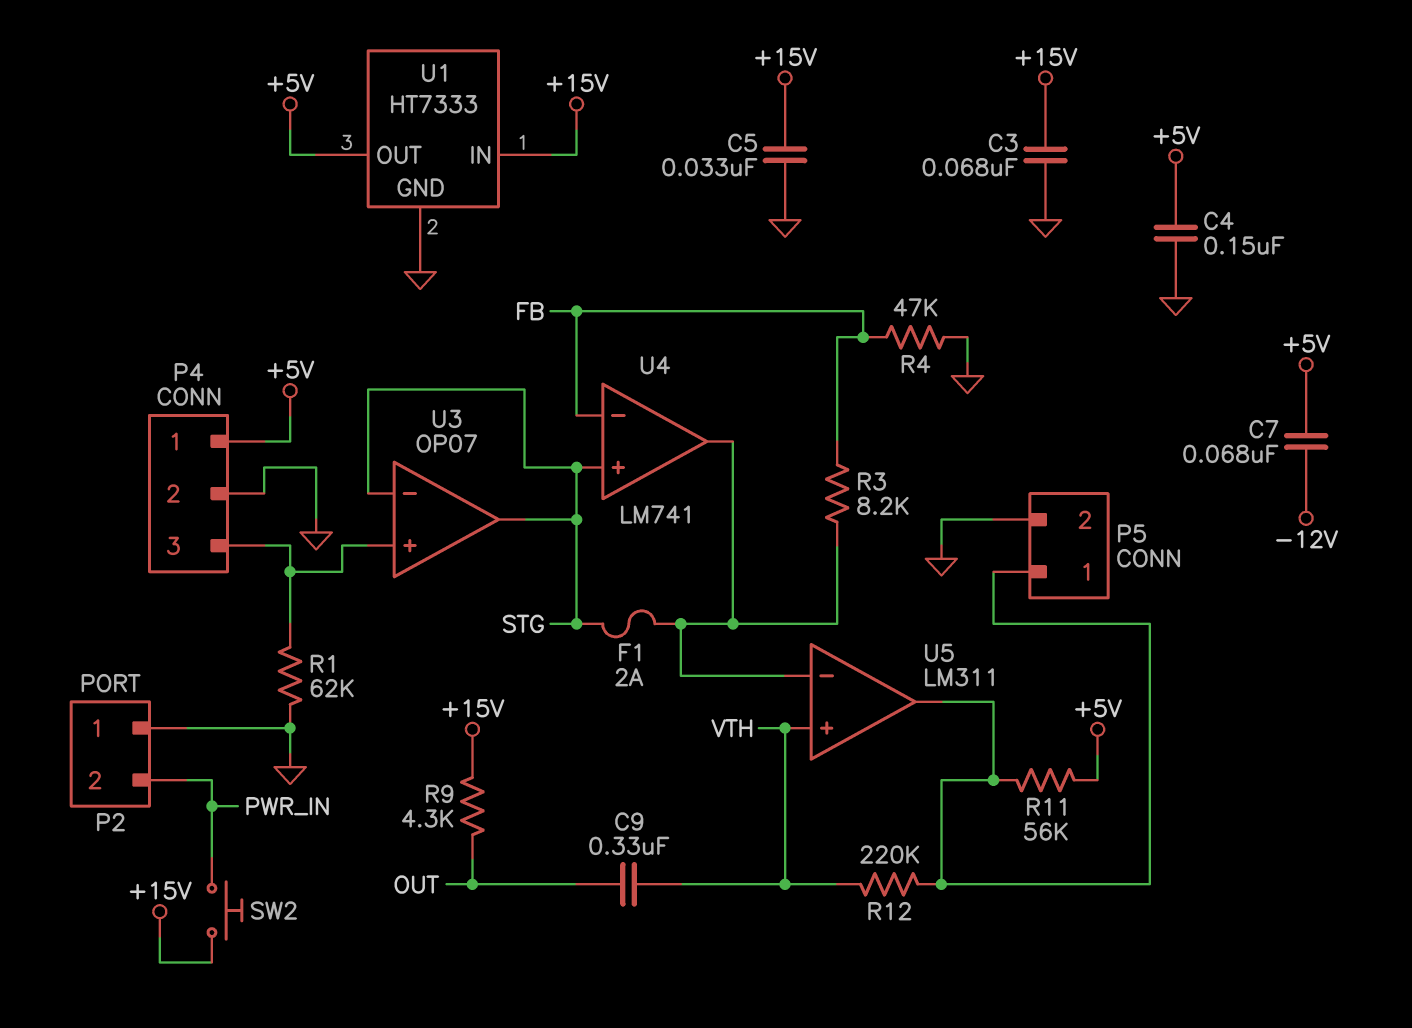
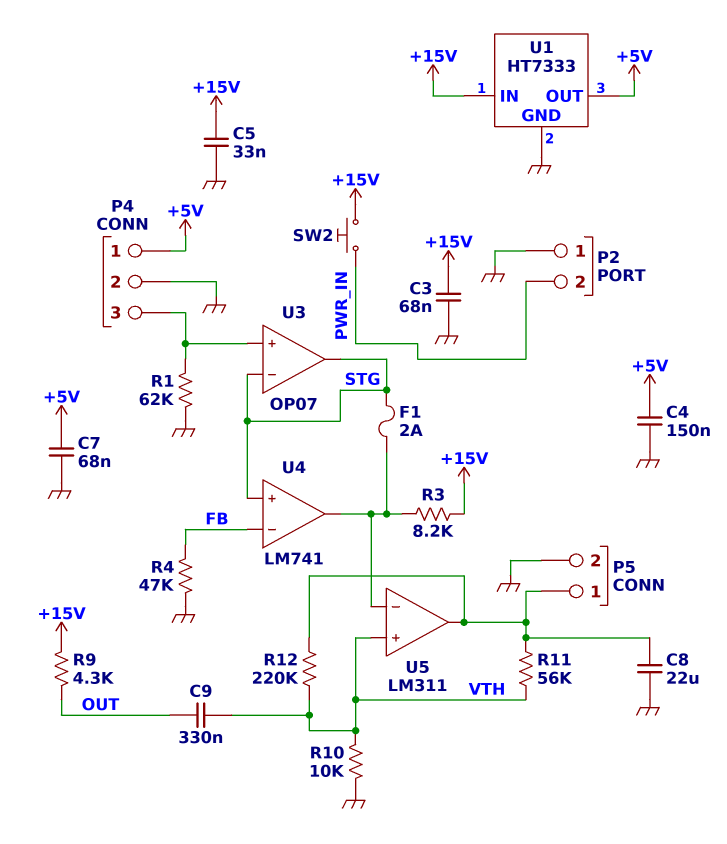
C7: 68nF (+5V, -12V) -> 68nF (+5V, GND)
C8: none -> 22uF (GND, P5/1)
R3: 8.2k (FB, U4/out) -> 8.2k (+15V, U4/out)
R10: none -> 10k (GND, VTH)
R11: 56k (+5V, P5/1) -> 56k (P5/1, VTH)

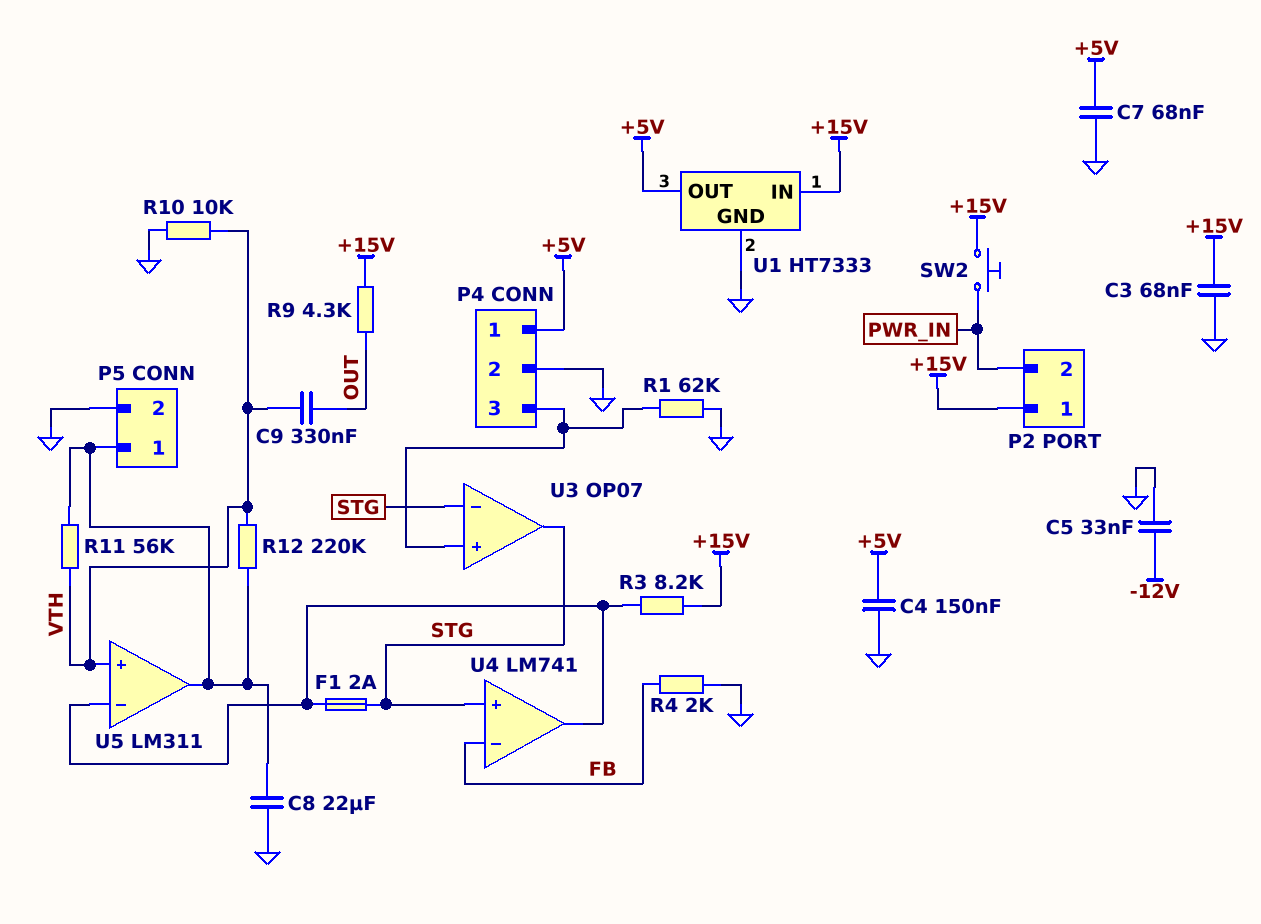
C5: 33nF (+15V, GND) -> 33nF (-12V, GND)
P2 pin 1: GND -> +15V
R4: 47k (FB, GND) -> 2k (FB, GND)

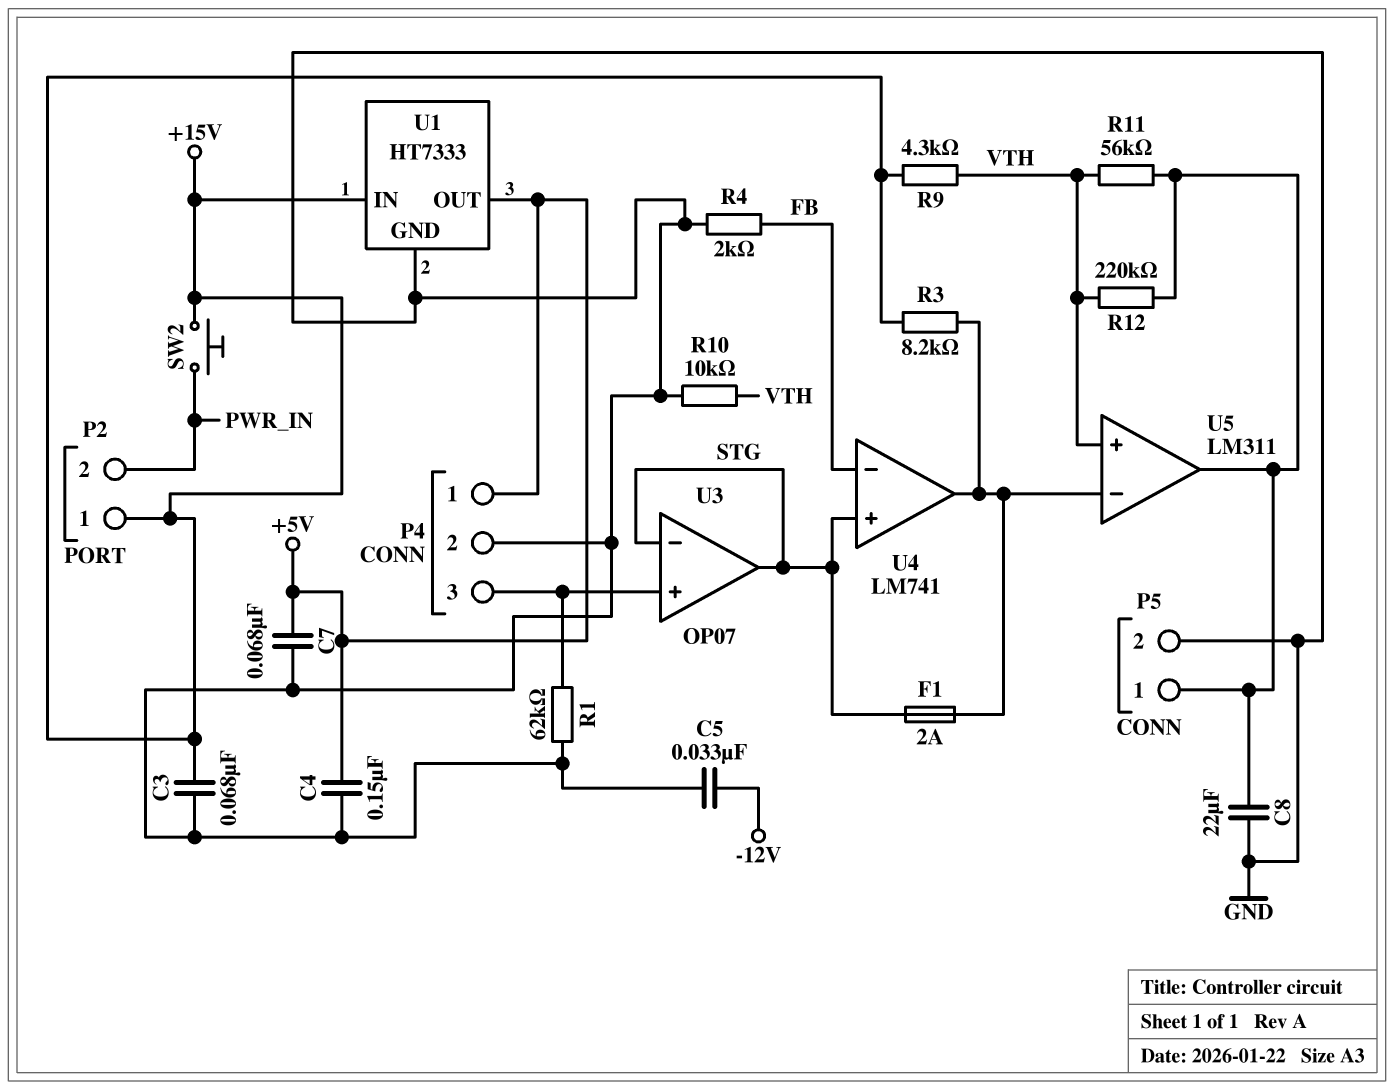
C9: 330nF (OUT, VTH) -> none
R9: 4.3k (+15V, OUT) -> 4.3k (+15V, VTH)

